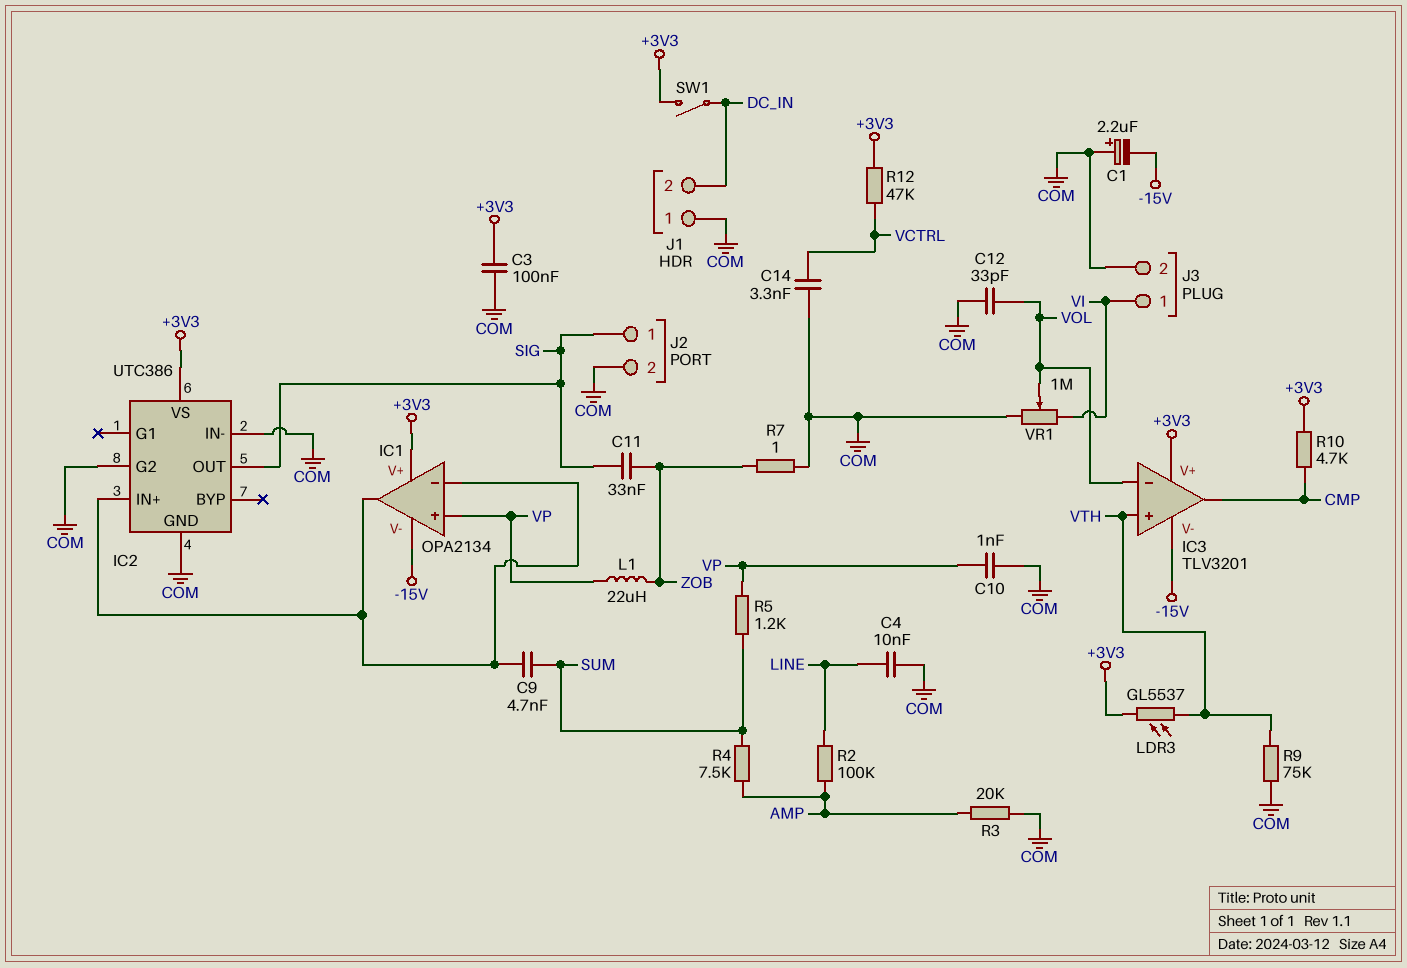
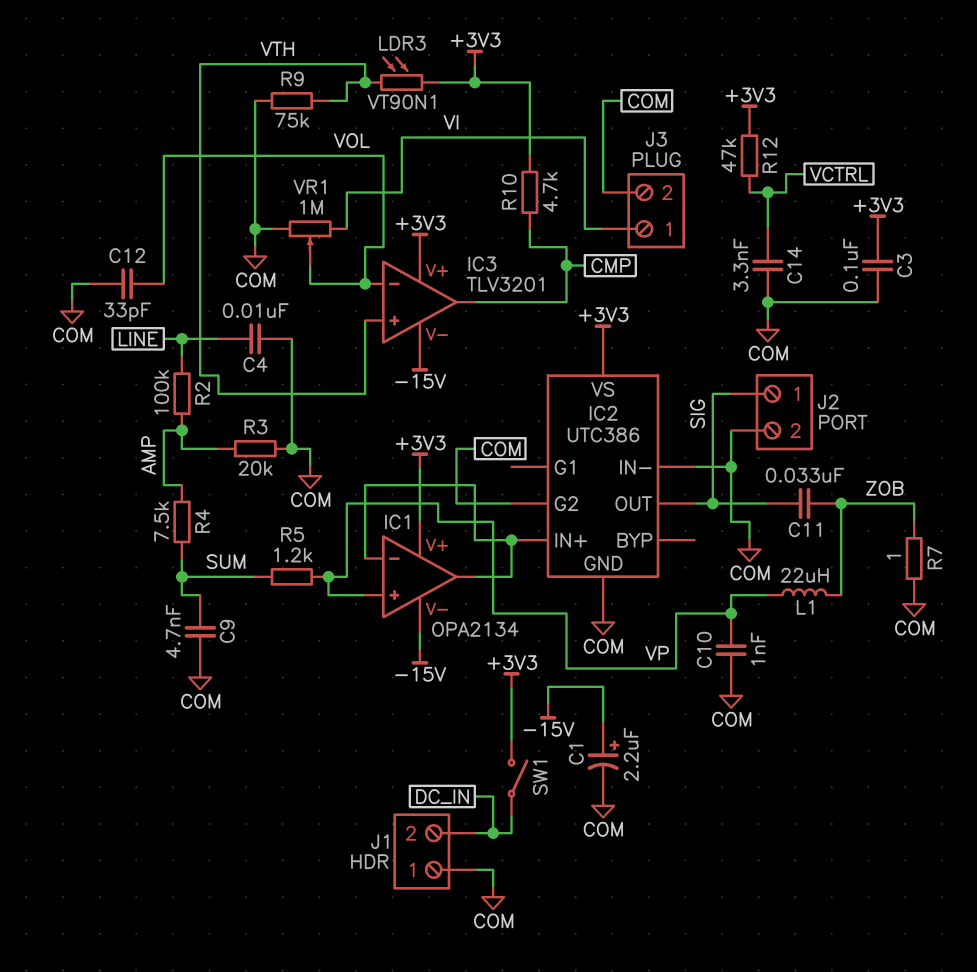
C1: 2.2uF (plus COM, minus -15V) -> 2.2uF (plus -15V, minus COM)
C9: 4.7nF (IC1/in-, SUM) -> 4.7nF (COM, SUM)
LDR3: GL5537 (+3V3, VTH) -> VT90N1 (+3V3, VTH)

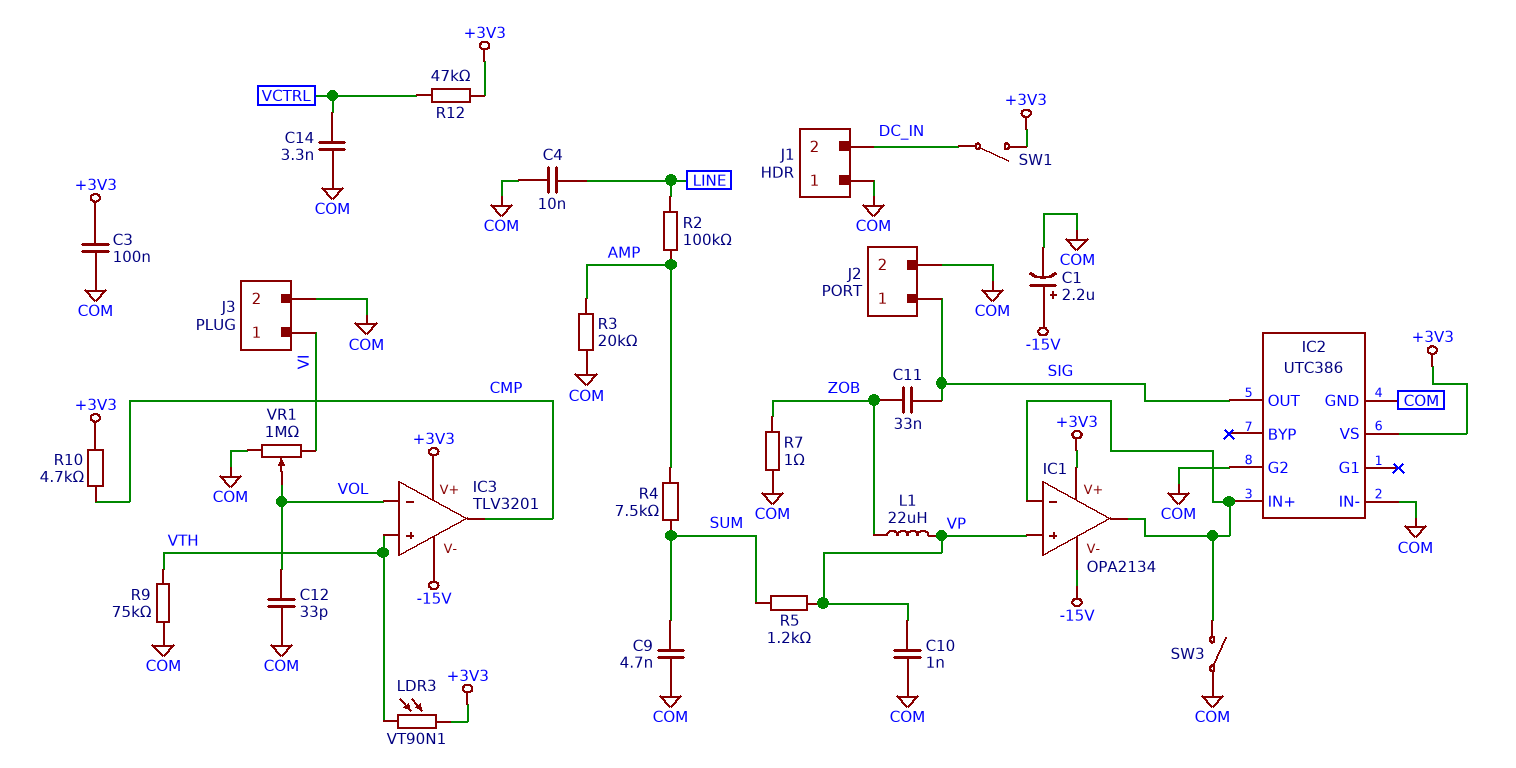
SW3: none -> switch (COM, IC1/in-)

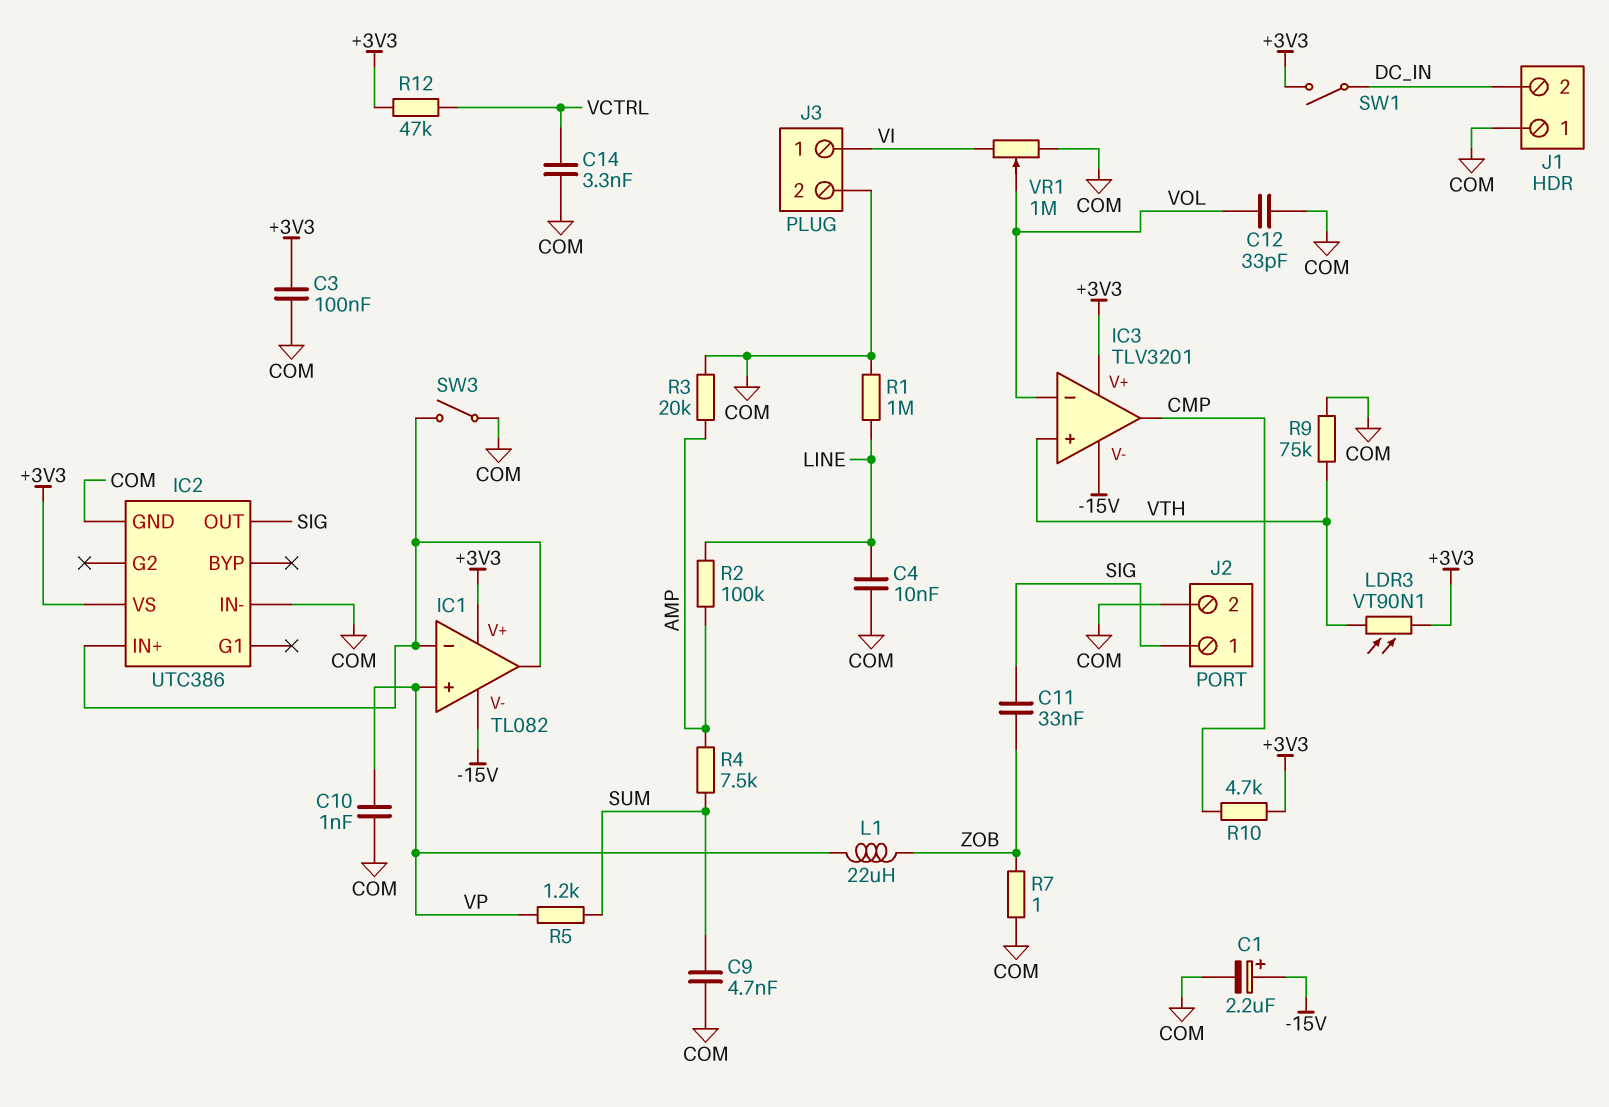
IC1: OPA2134 -> TL082
IC2 pin G2: COM -> none
R1: none -> 1M (COM, LINE)

